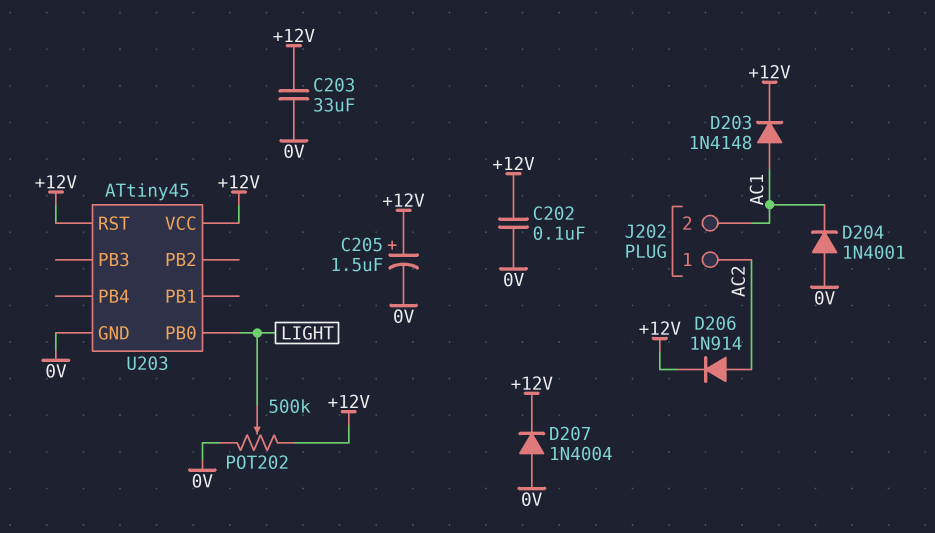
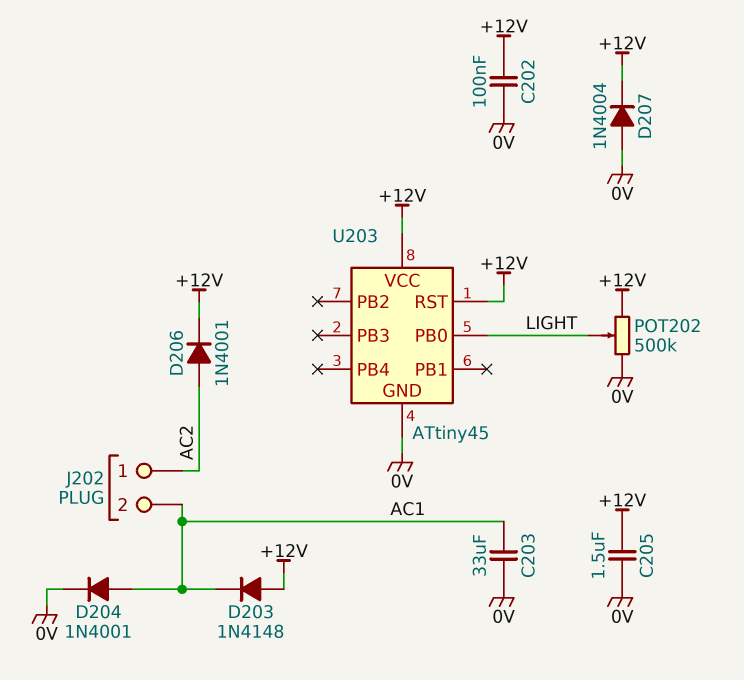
C203: 33uF (+12V, 0V) -> 33uF (0V, AC1)
C205: 1.5uF (plus +12V, minus 0V) -> 1.5uF (+12V, 0V)
D203: diode 1N4148 (A AC1, K +12V) -> diode 1N4148 (A +12V, K AC1)
D204: diode 1N4001 (A 0V, K AC1) -> diode 1N4001 (A AC1, K 0V)
D206: diode 1N914 (A AC2, K +12V) -> diode 1N4001 (A AC2, K +12V)

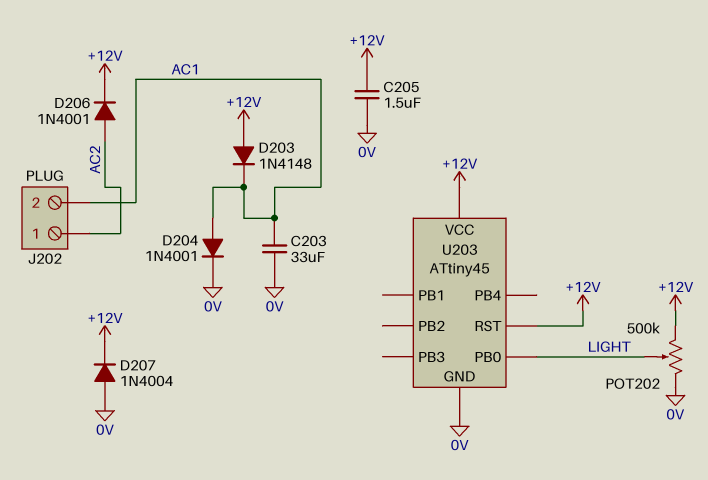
C202: 100nF (+12V, 0V) -> none

